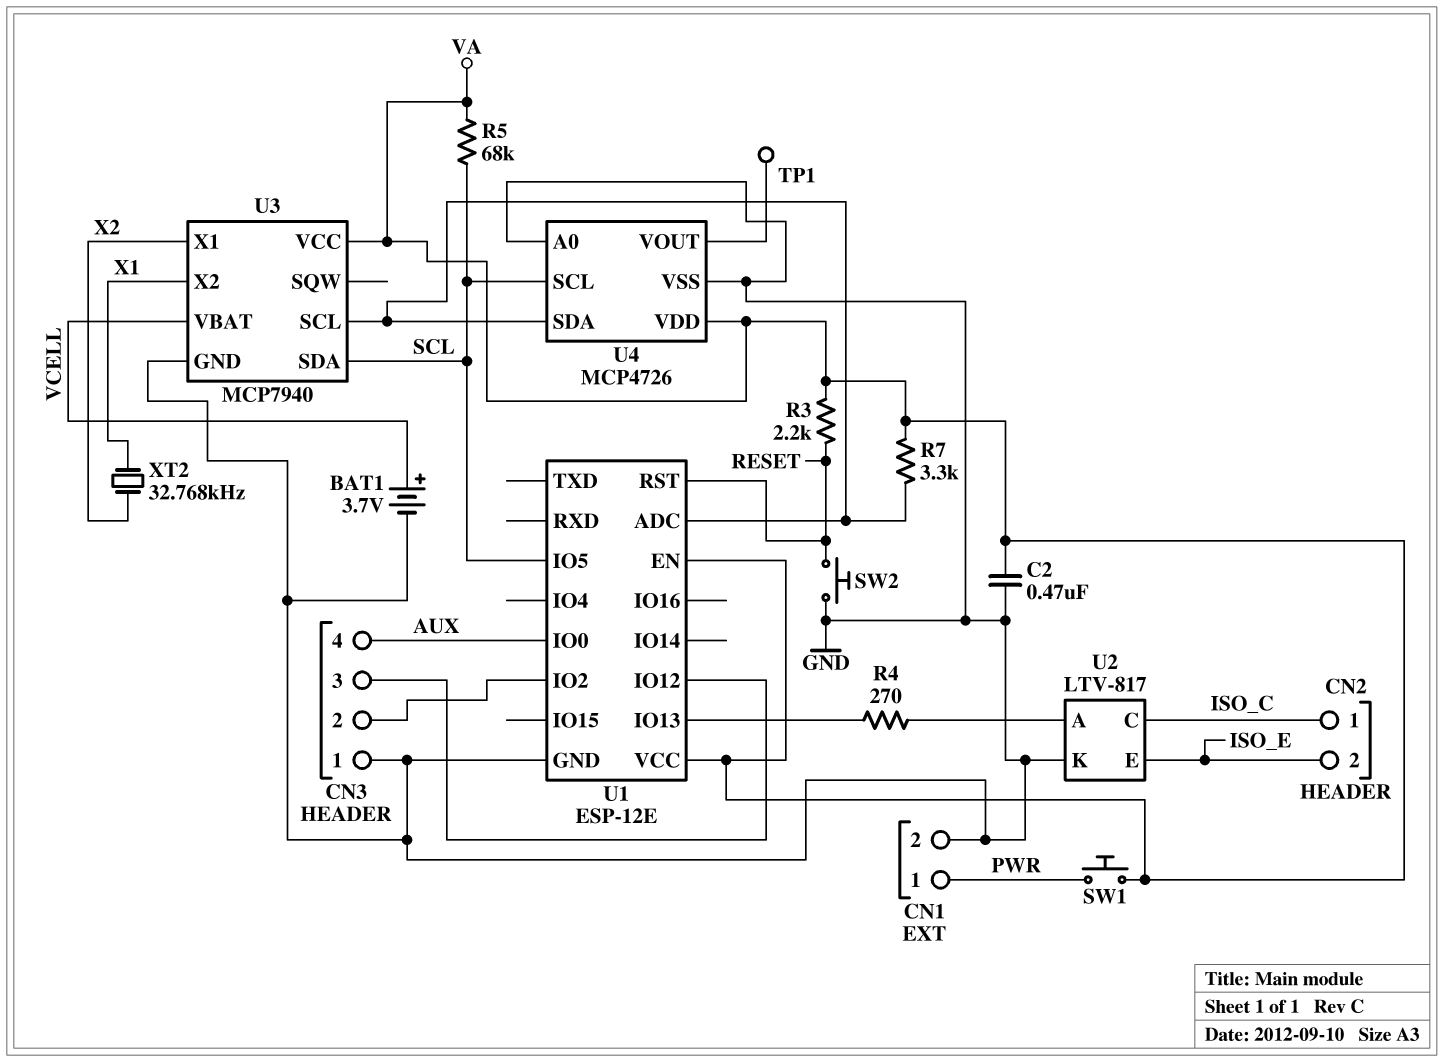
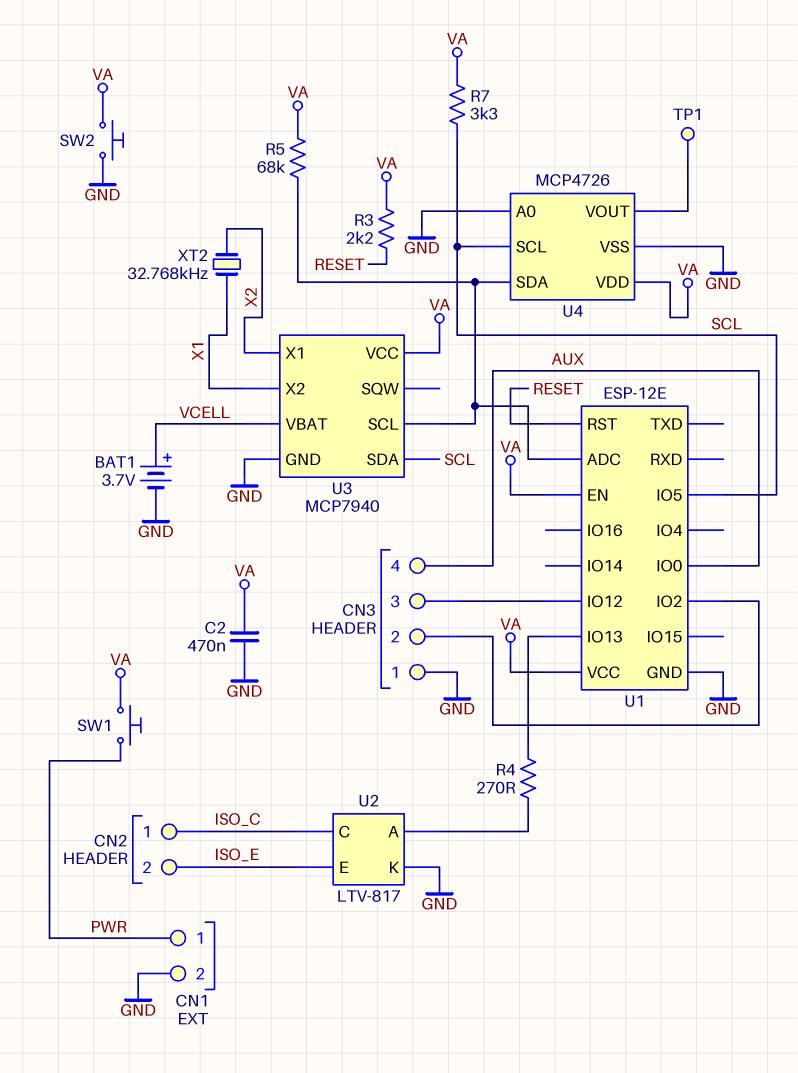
R5: 68k (SCL, VA) -> 68k (U1/ADC, VA)
R7: 3.3k (U1/ADC, VA) -> 3.3k (SCL, VA)
SW2: button (GND, RESET) -> button (GND, VA)

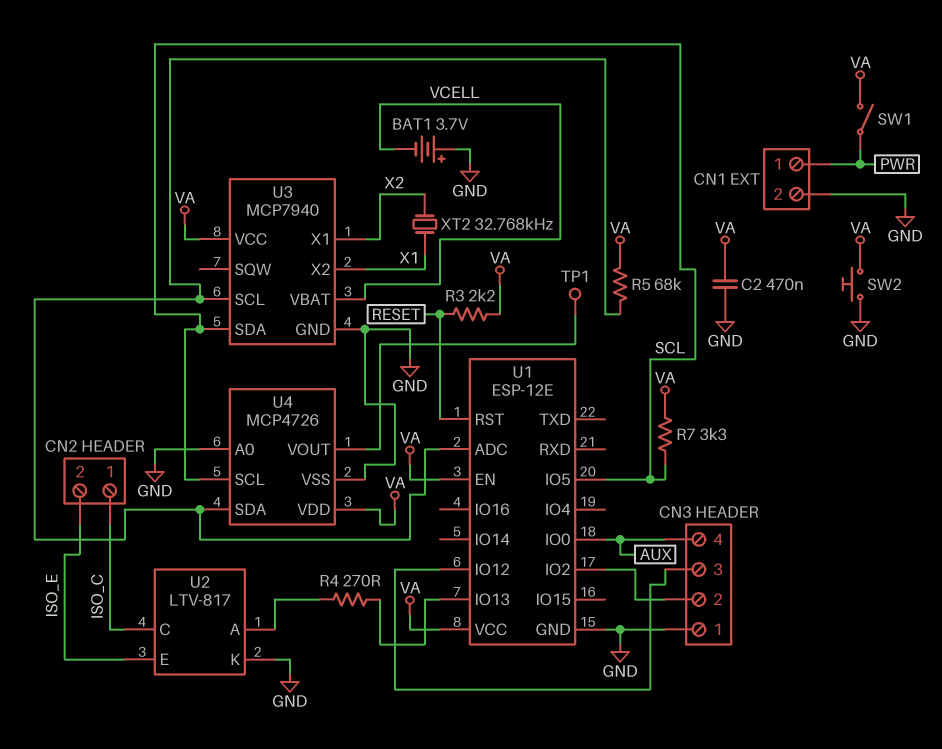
BAT1: 3.7V (plus VCELL, minus GND) -> 3.7V (plus GND, minus VCELL)
SW1: button (PWR, VA) -> switch (PWR, VA)

